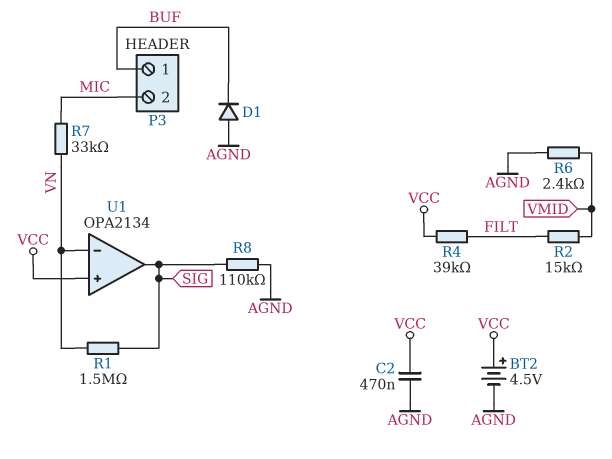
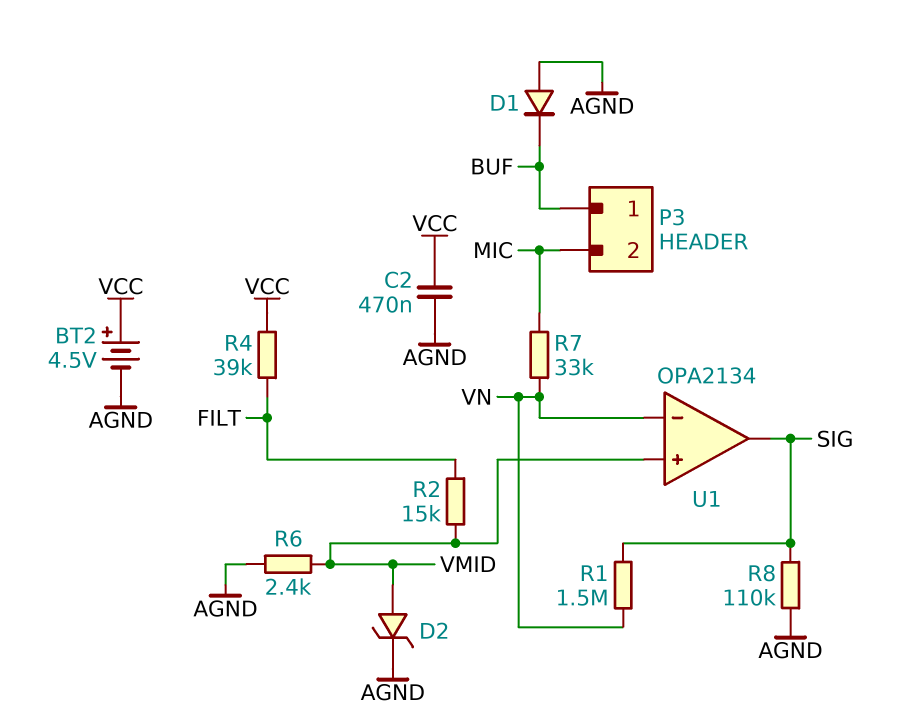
D2: none -> zener (A VMID, K AGND)
U1 pin in+: VCC -> VMID

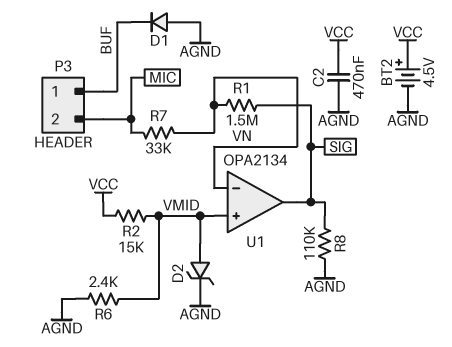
R2: 15k (FILT, VMID) -> 15k (VCC, VMID)
R4: 39k (FILT, VCC) -> none

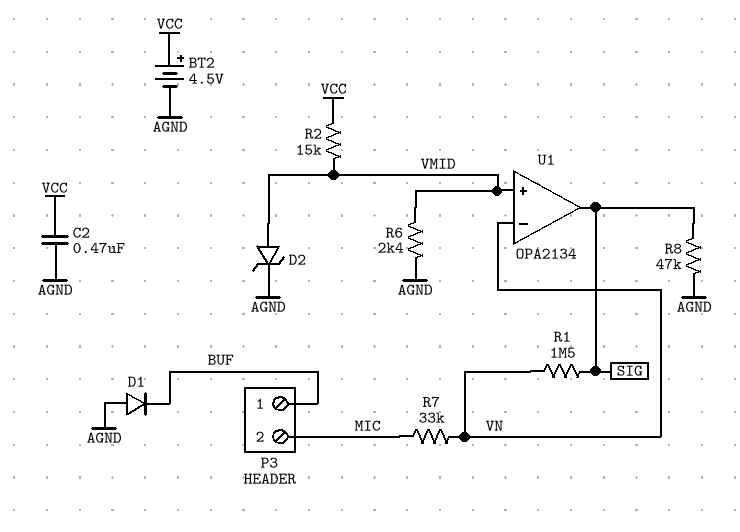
R8: 110k (AGND, SIG) -> 47k (AGND, SIG)

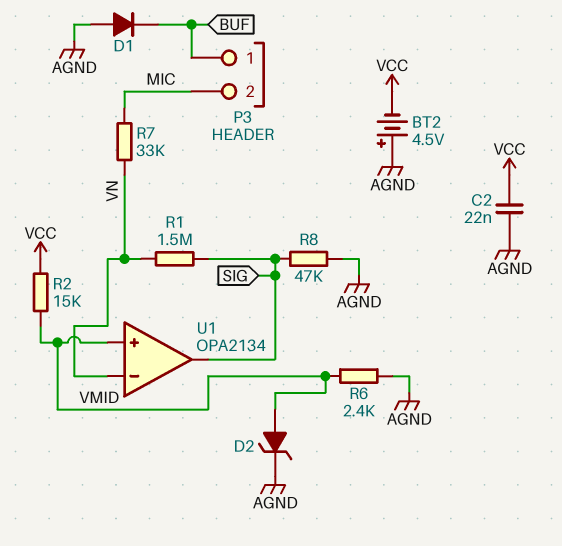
BT2: 4.5V (plus VCC, minus AGND) -> 4.5V (plus AGND, minus VCC)
C2: 470nF (AGND, VCC) -> 22nF (AGND, VCC)

